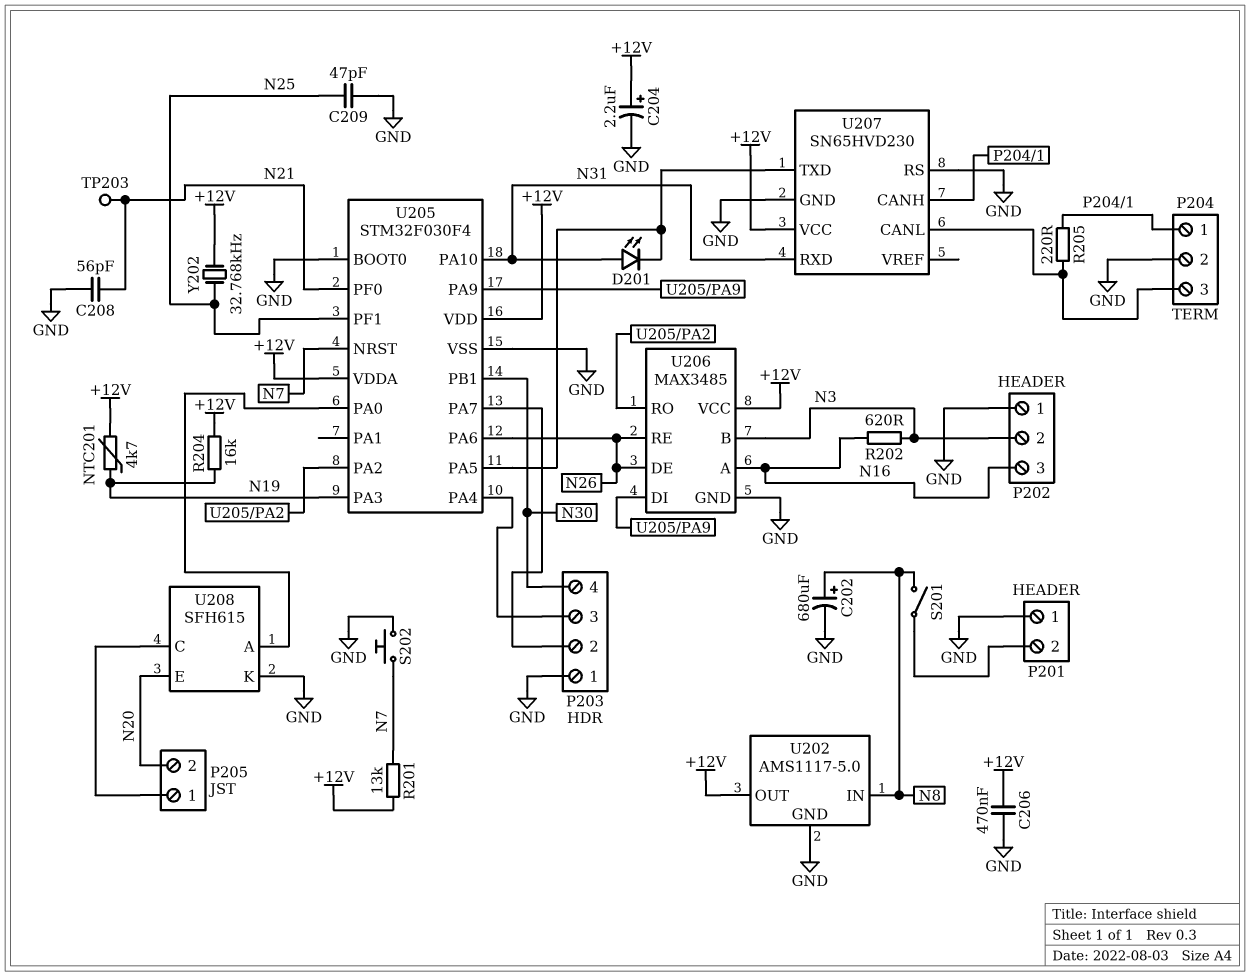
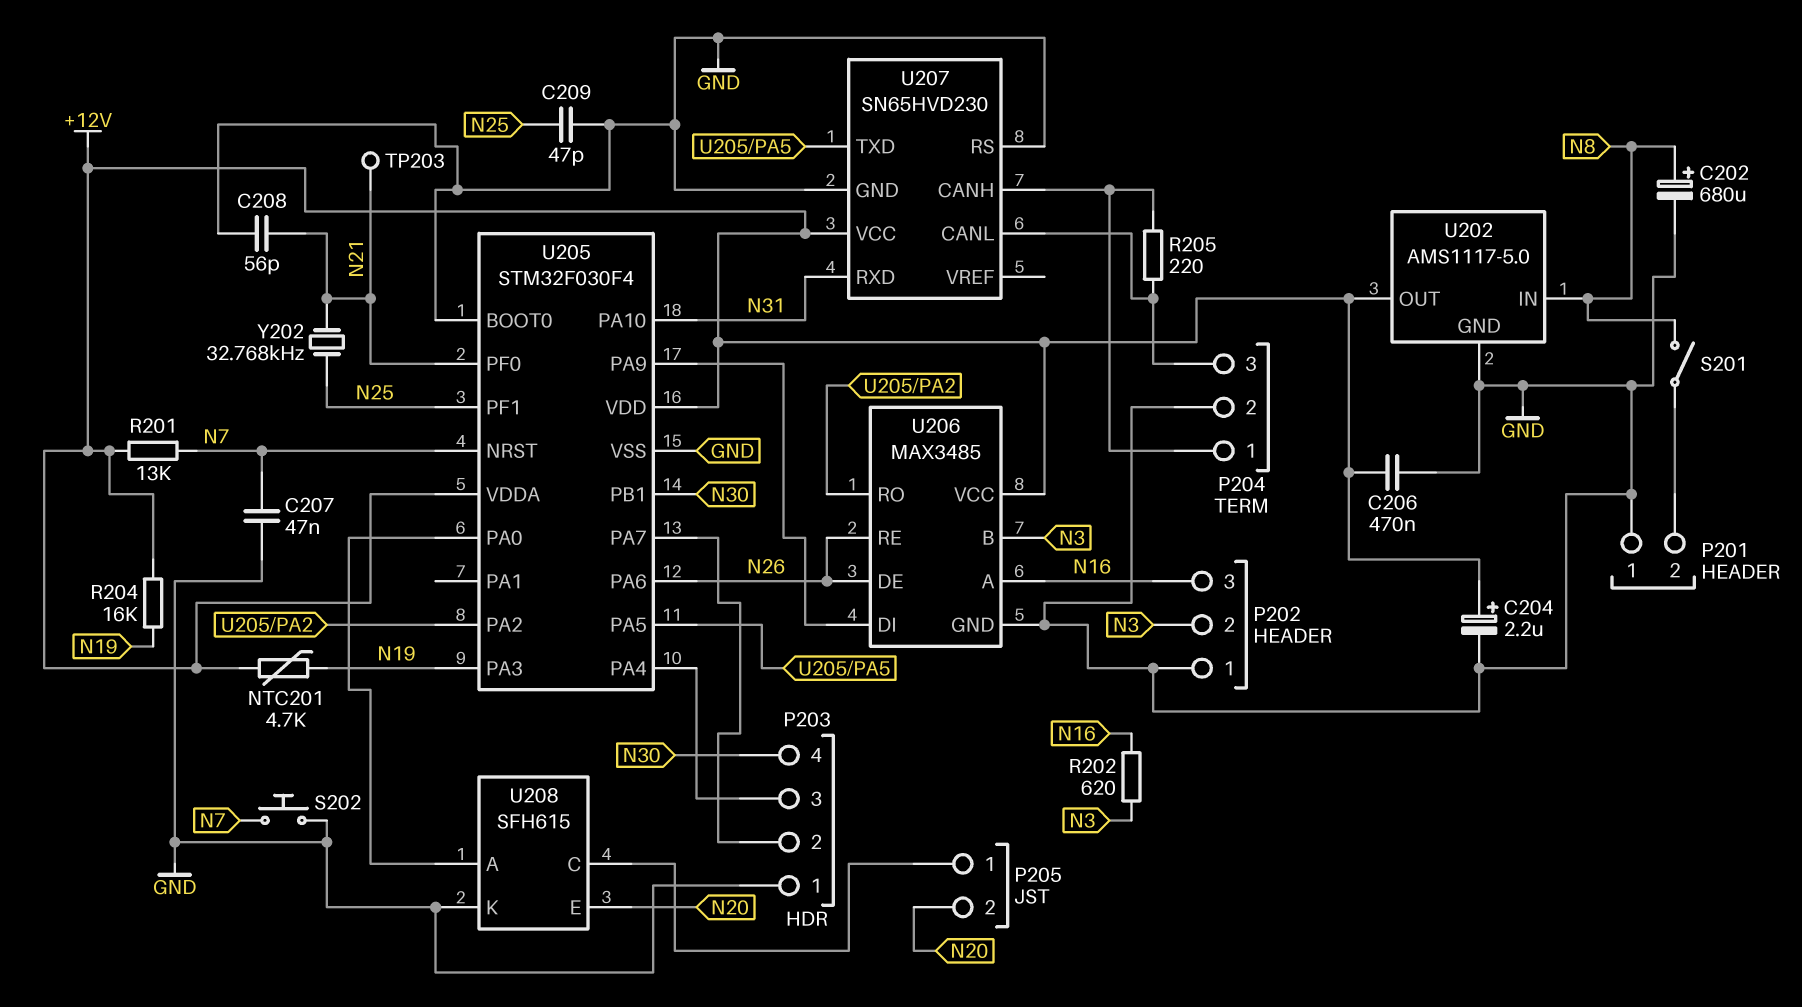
C207: none -> 47nF (GND, N7)
D201: LED (A N31, K U205/PA5) -> none
Y202: 32.768kHz (+12V, N25) -> 32.768kHz (N21, N25)

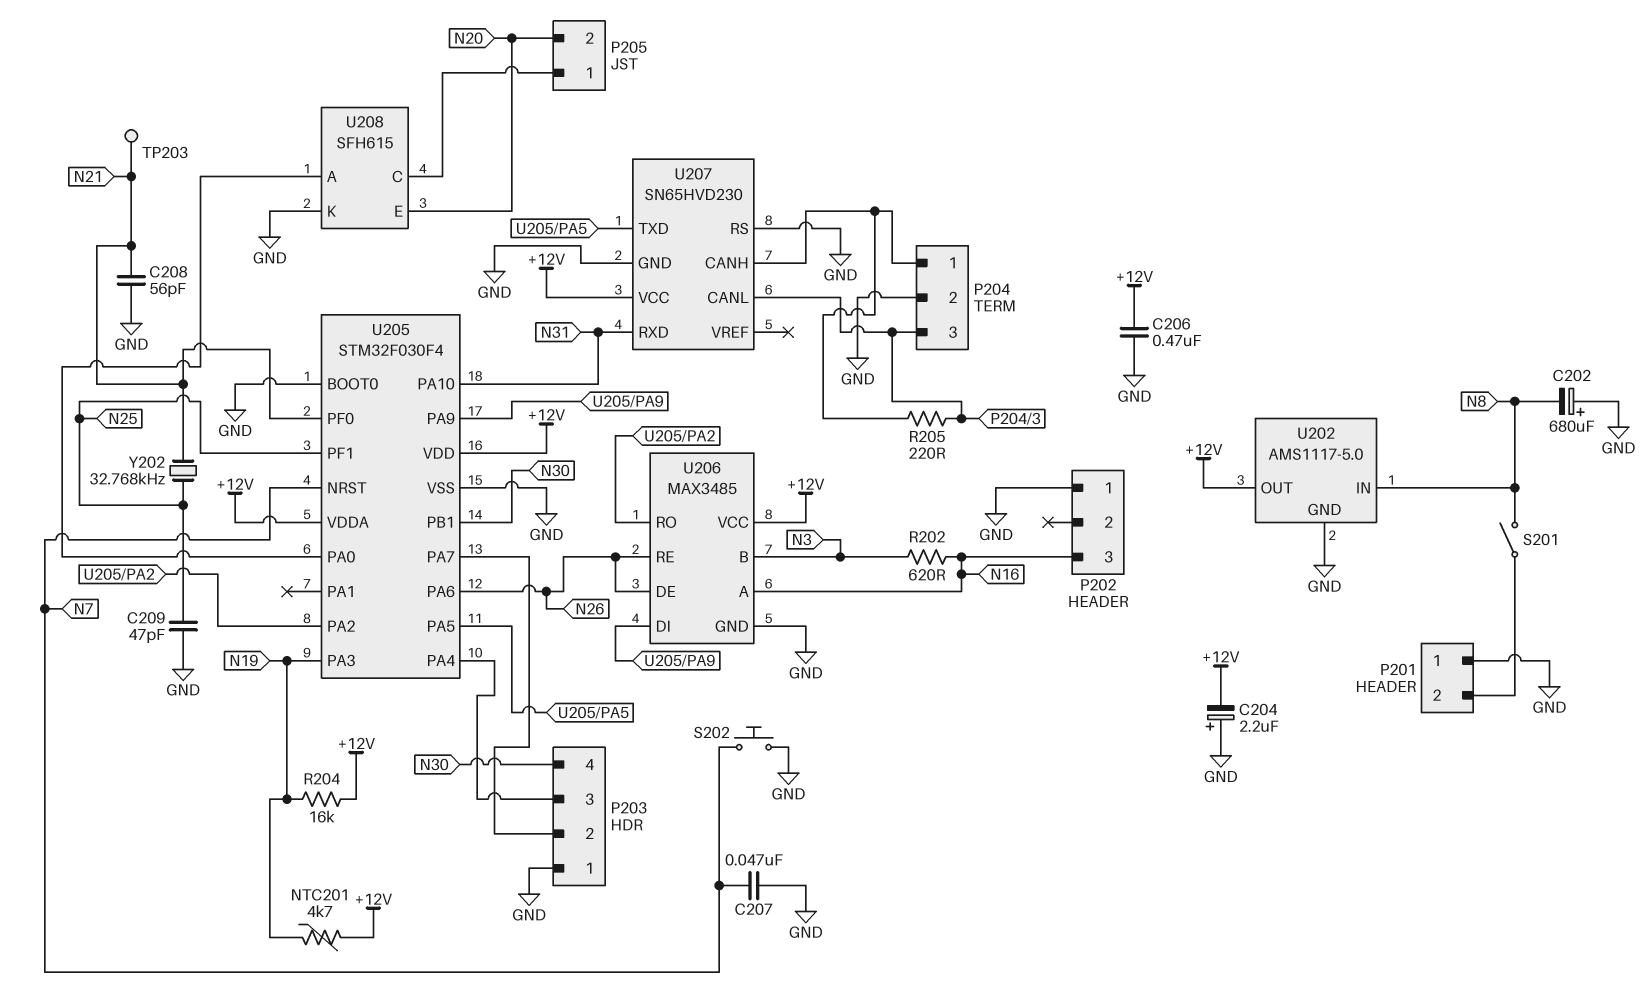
C202: 680uF (plus N8, minus GND) -> 680uF (plus GND, minus N8)
C204: 2.2uF (plus +12V, minus GND) -> 2.2uF (plus GND, minus +12V)
P202 pin 2: N3 -> none
R201: 13k (+12V, N7) -> none

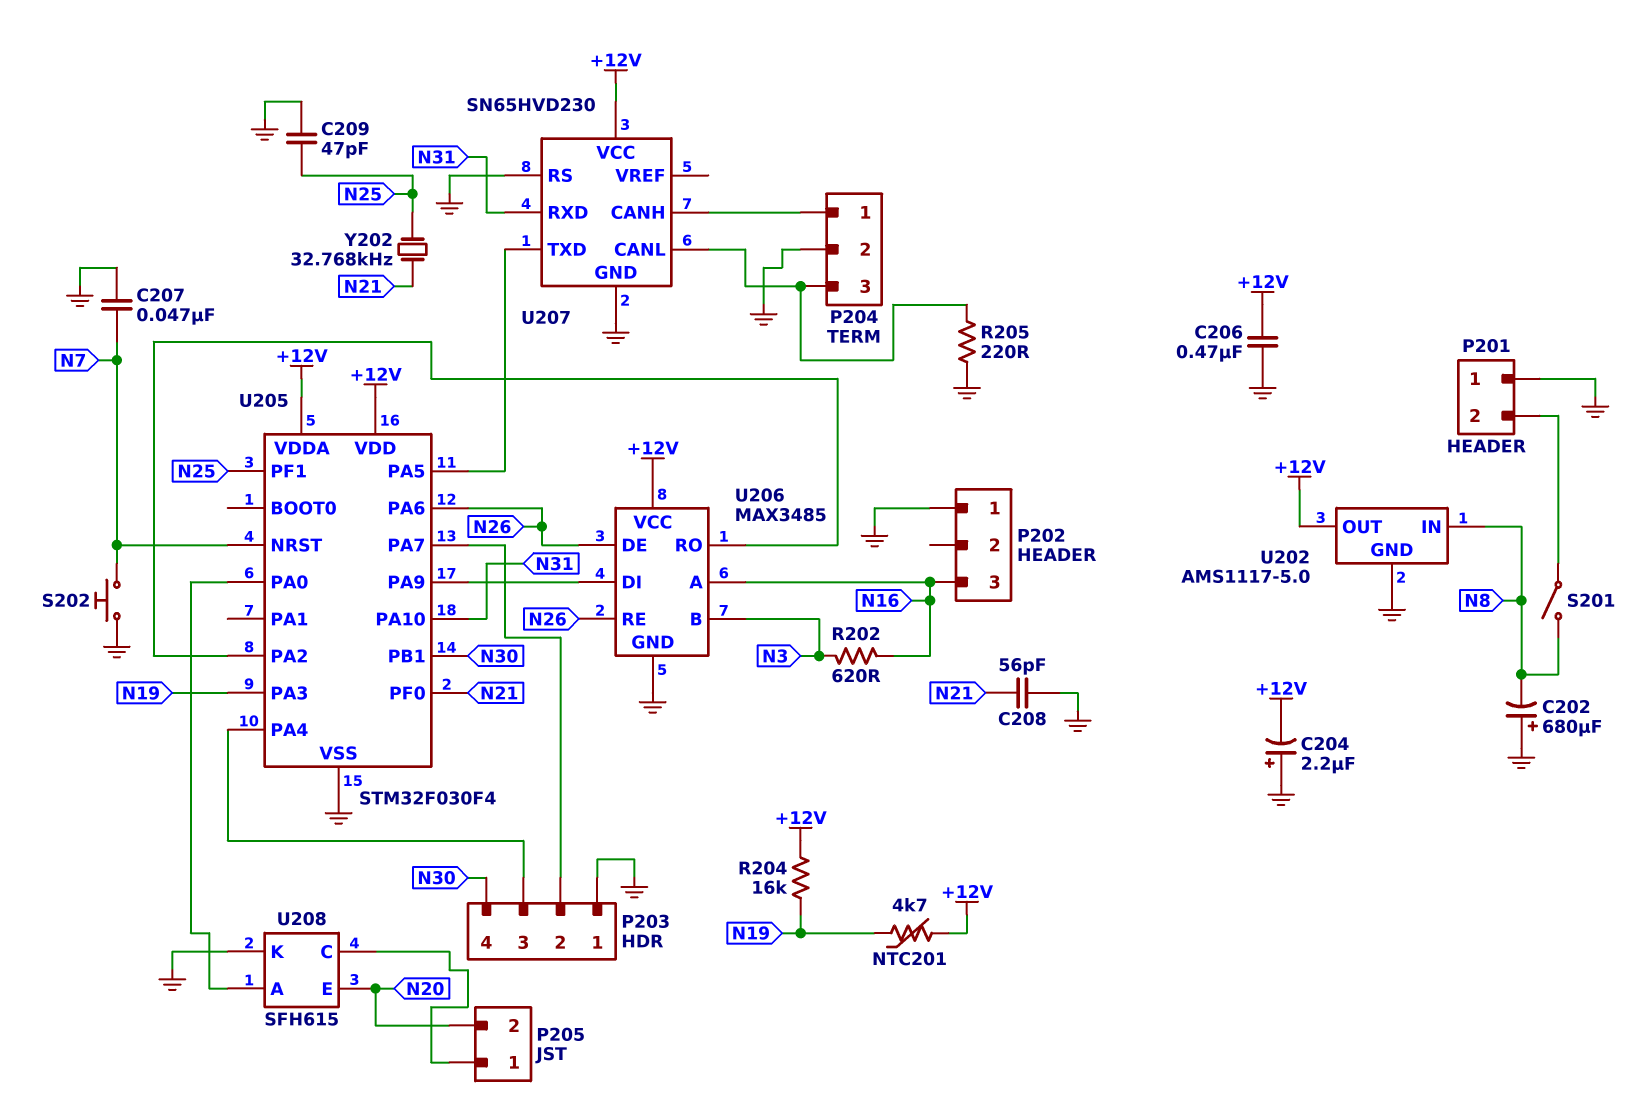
R205: 220 (P204/1, P204/3) -> 220 (GND, P204/3)
TP203: test point (N21) -> none
U205 pin BOOT0: GND -> none

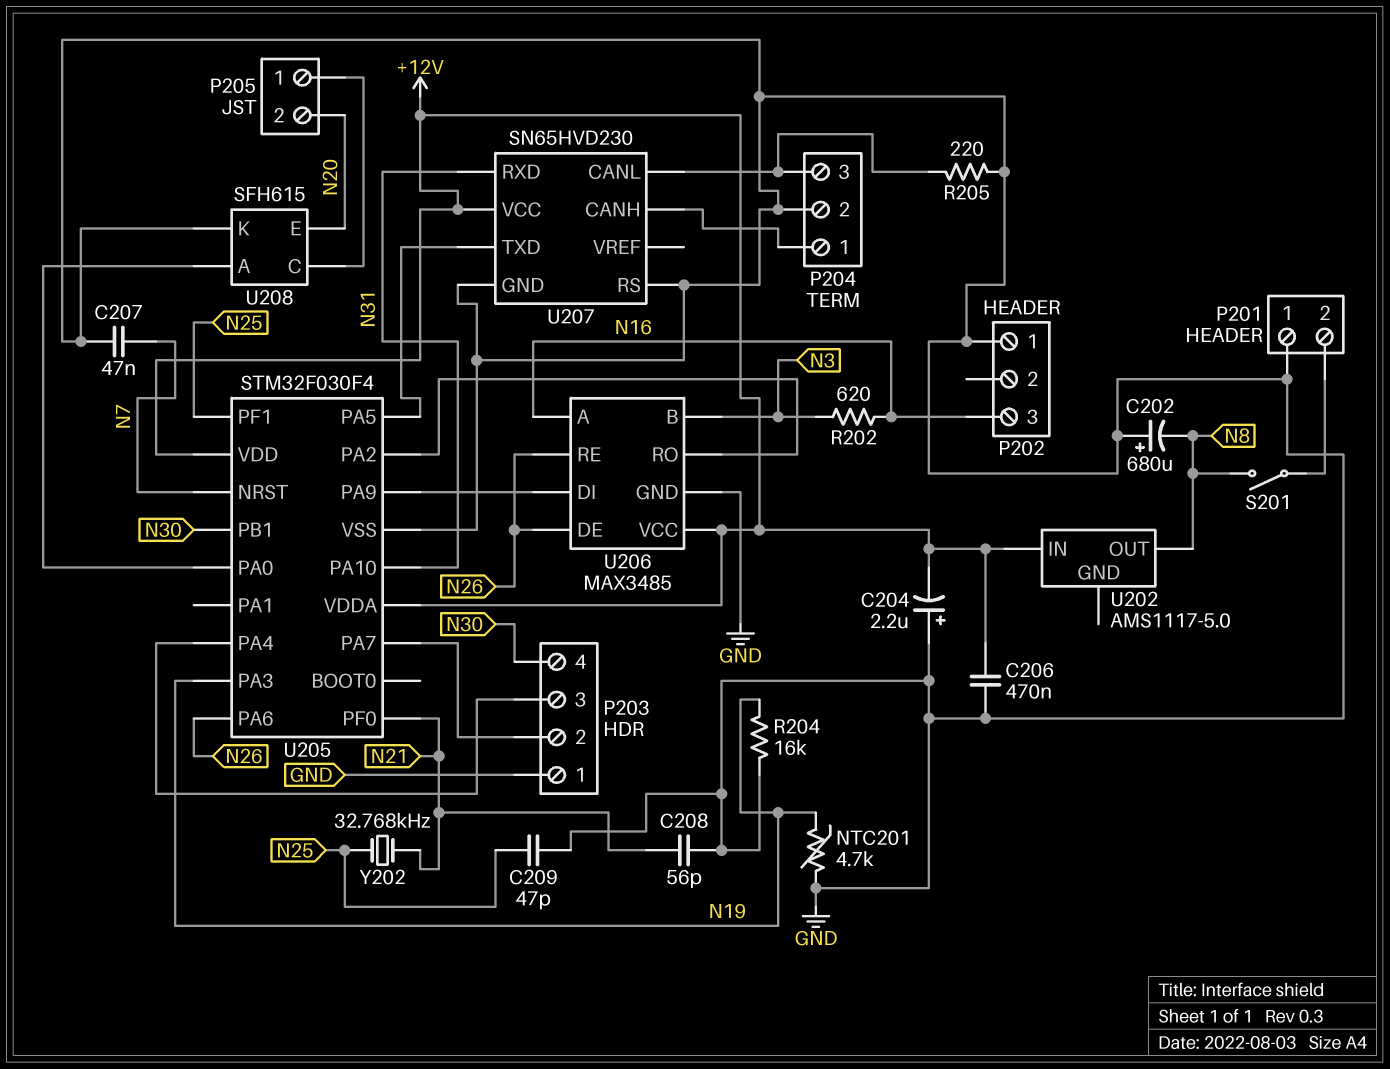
NTC201: 4.7k (+12V, N19) -> 4.7k (GND, N19)
R204: 16k (+12V, N19) -> 16k (GND, N19)
S202: button (GND, N7) -> none
U202 pin GND: GND -> none
U202 pin IN: N8 -> +12V
U202 pin OUT: +12V -> N8

